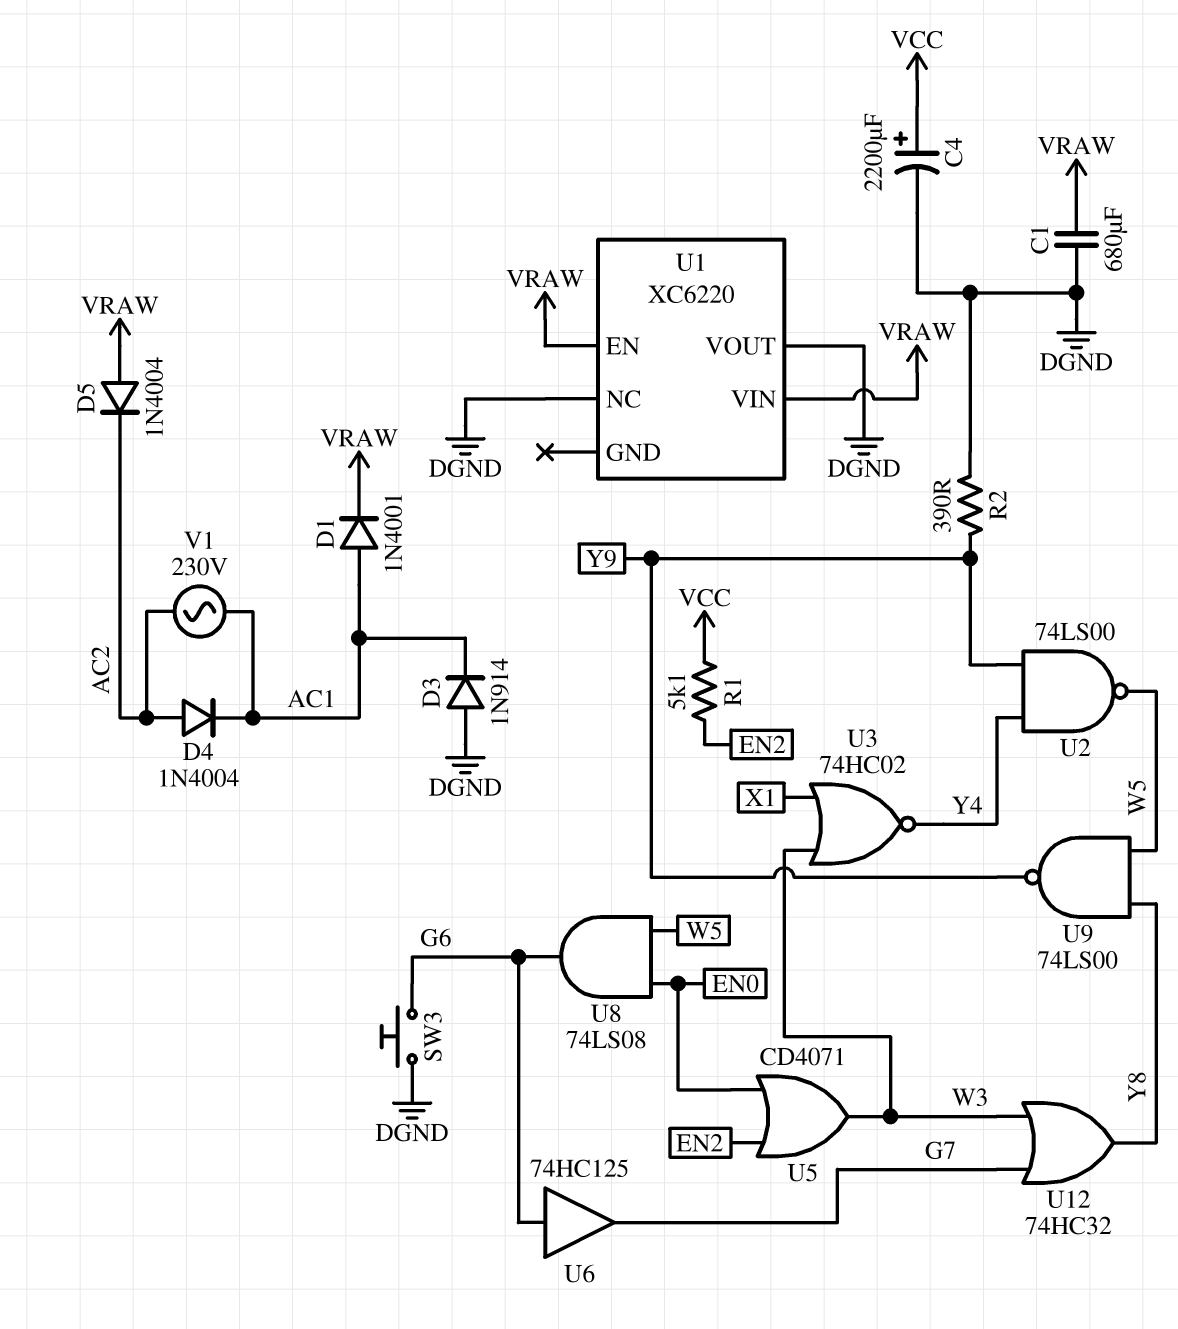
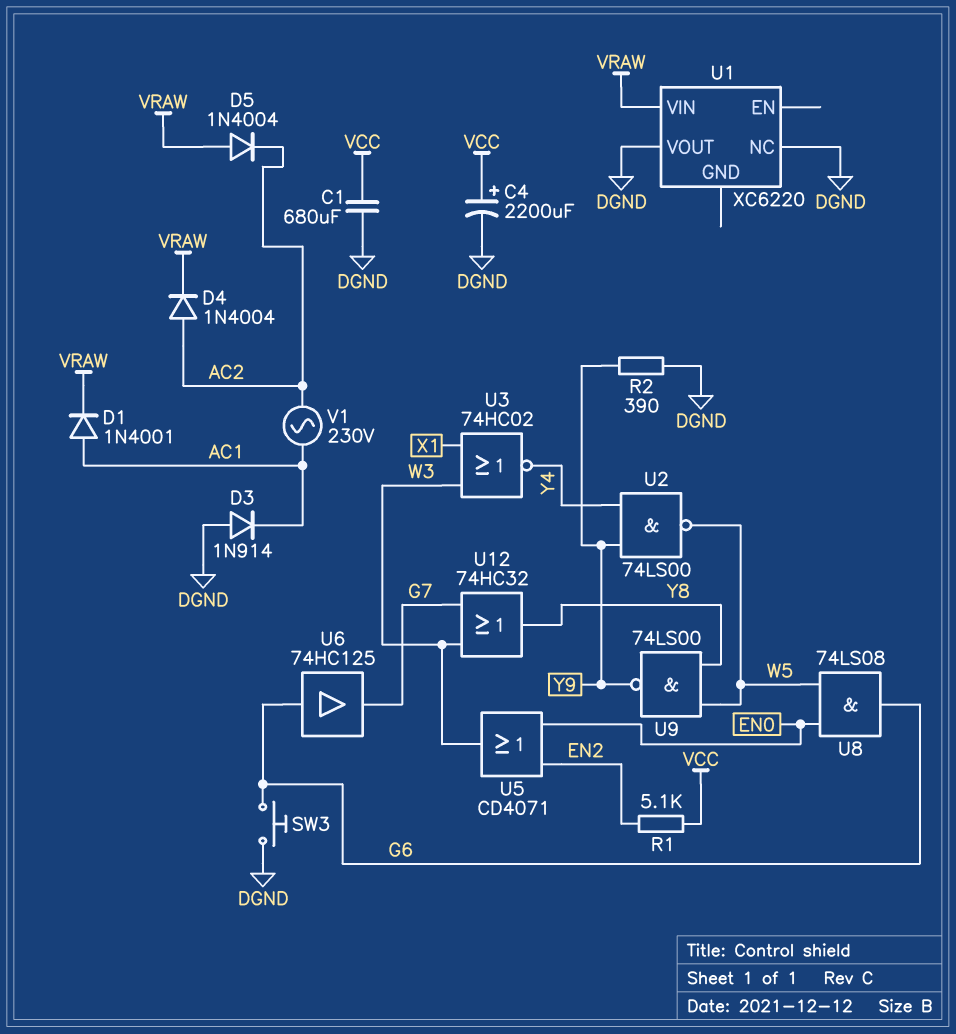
C1: 680uF (DGND, VRAW) -> 680uF (DGND, VCC)
D4: diode 1N4004 (A AC2, K AC1) -> diode 1N4004 (A AC2, K VRAW)
U1 pin EN: VRAW -> none

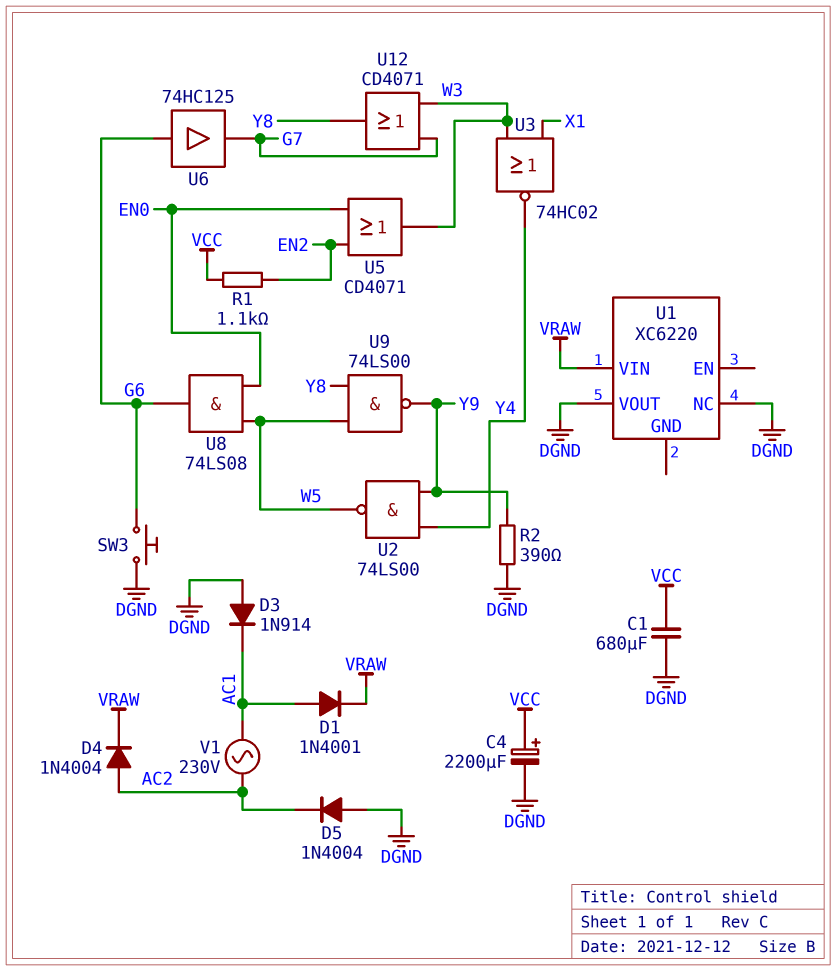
D5: diode 1N4004 (A VRAW, K AC2) -> diode 1N4004 (A DGND, K AC2)
R1: 5.1k (EN2, VCC) -> 1.1k (EN2, VCC)
U12: OR 74HC32 (in G7, in W3, out Y8) -> OR CD4071 (in G7, in W3, out Y8)

